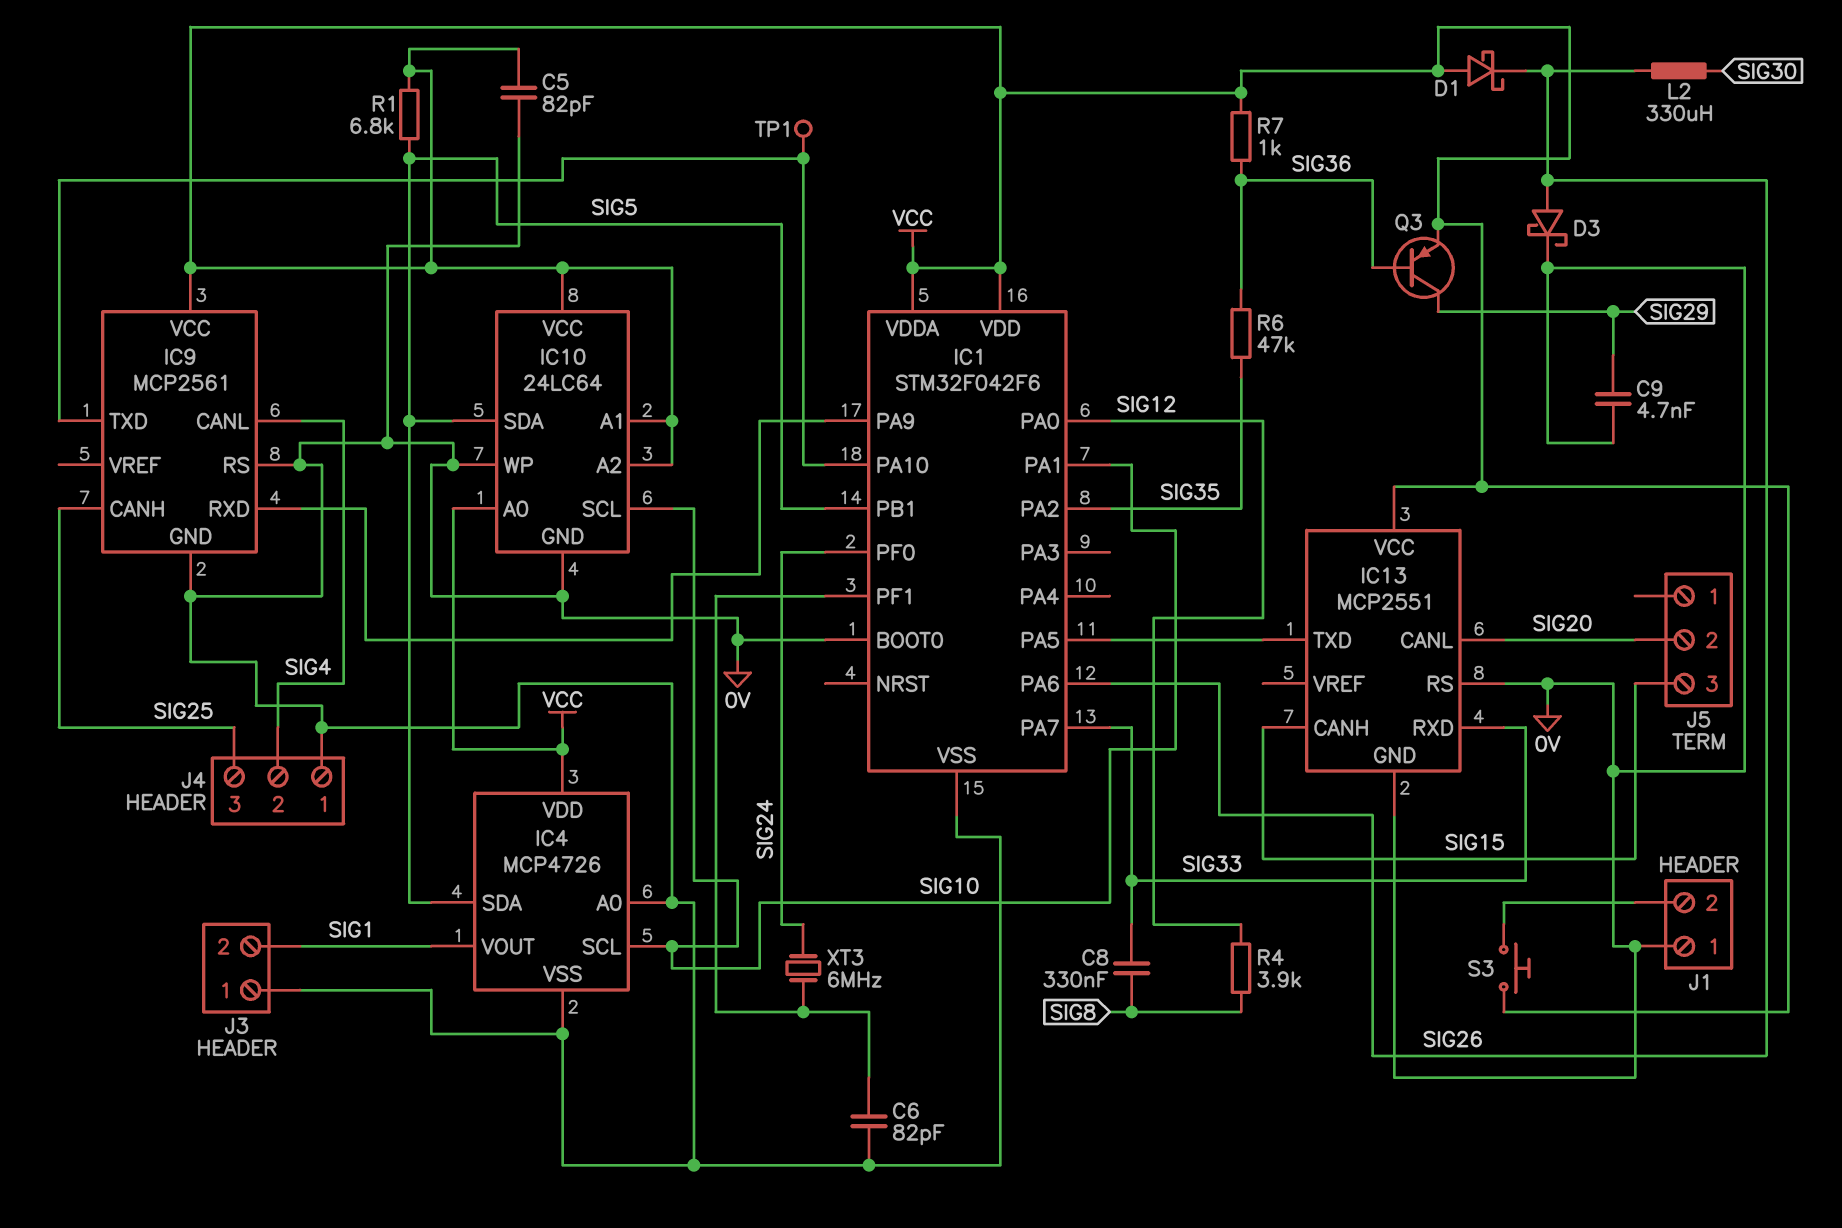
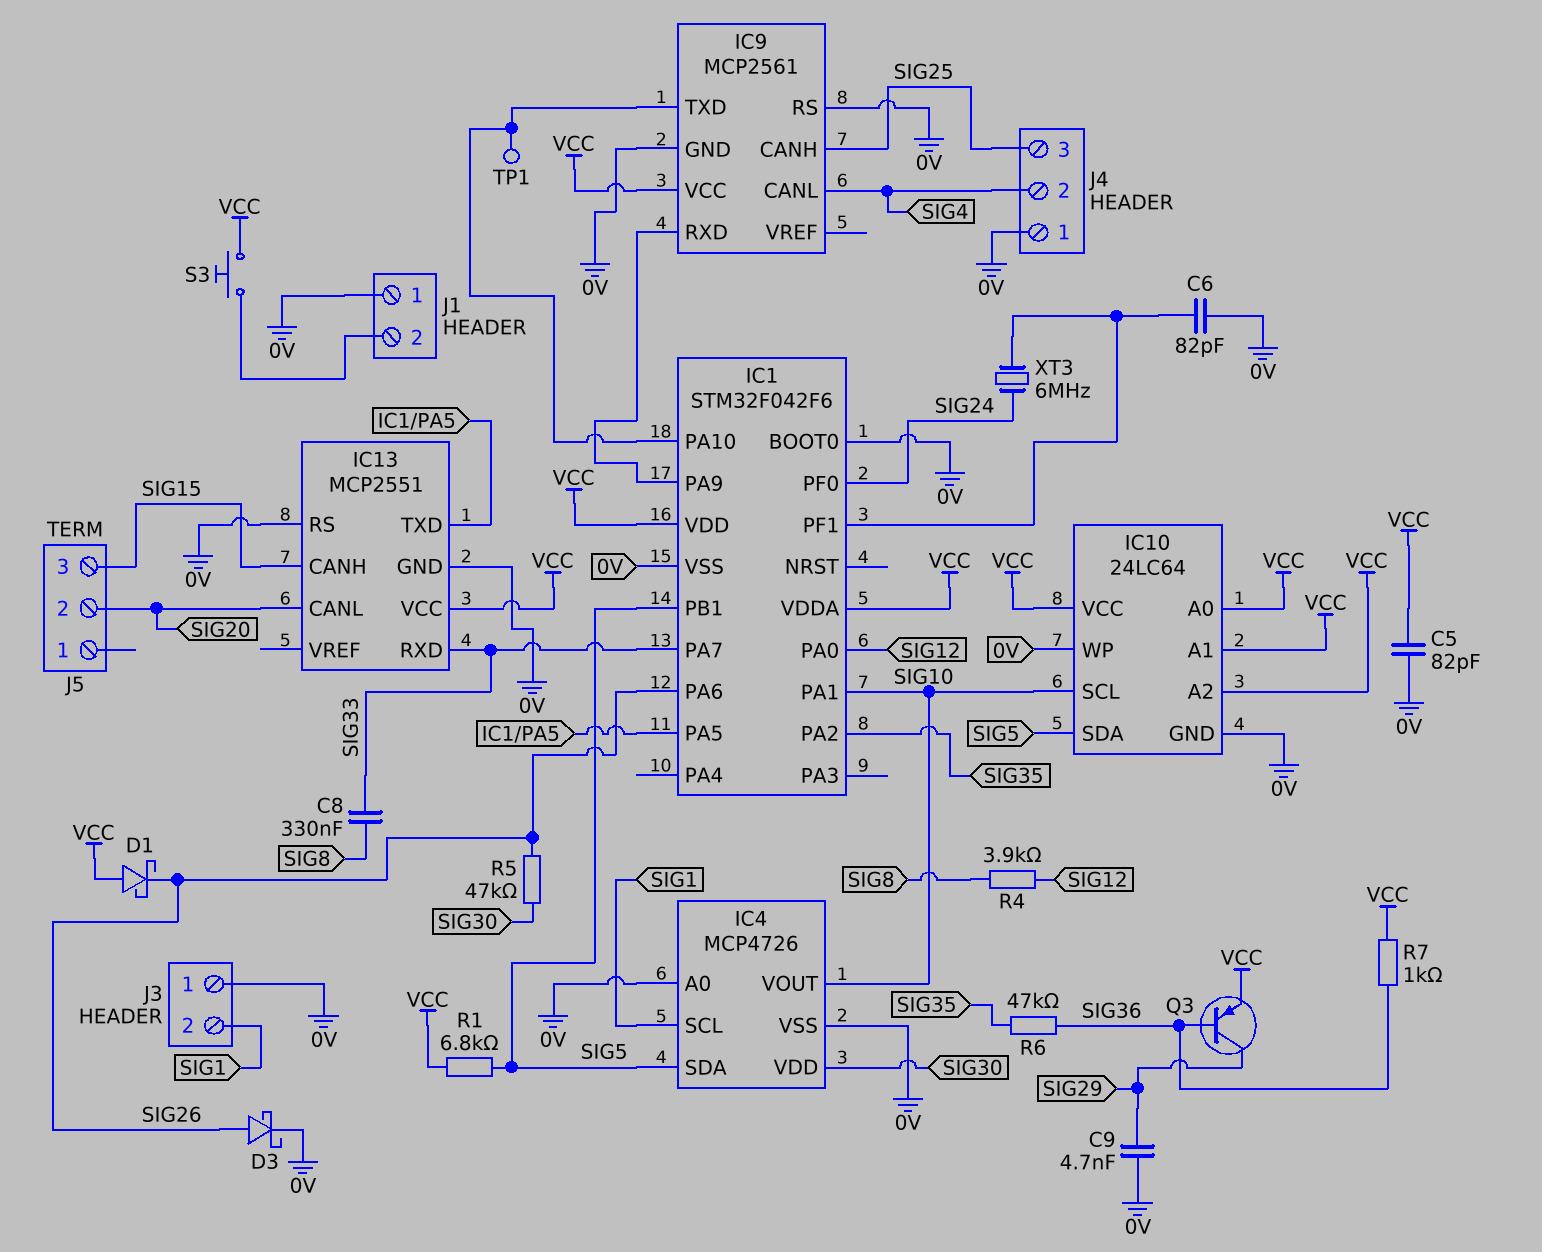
IC4 pin SCL: SIG10 -> SIG1
IC4 pin VDD: VCC -> SIG30
IC4 pin VOUT: SIG1 -> SIG10
L2: 330uH (SIG26, SIG30) -> none
R5: none -> 47k (SIG26, SIG30)

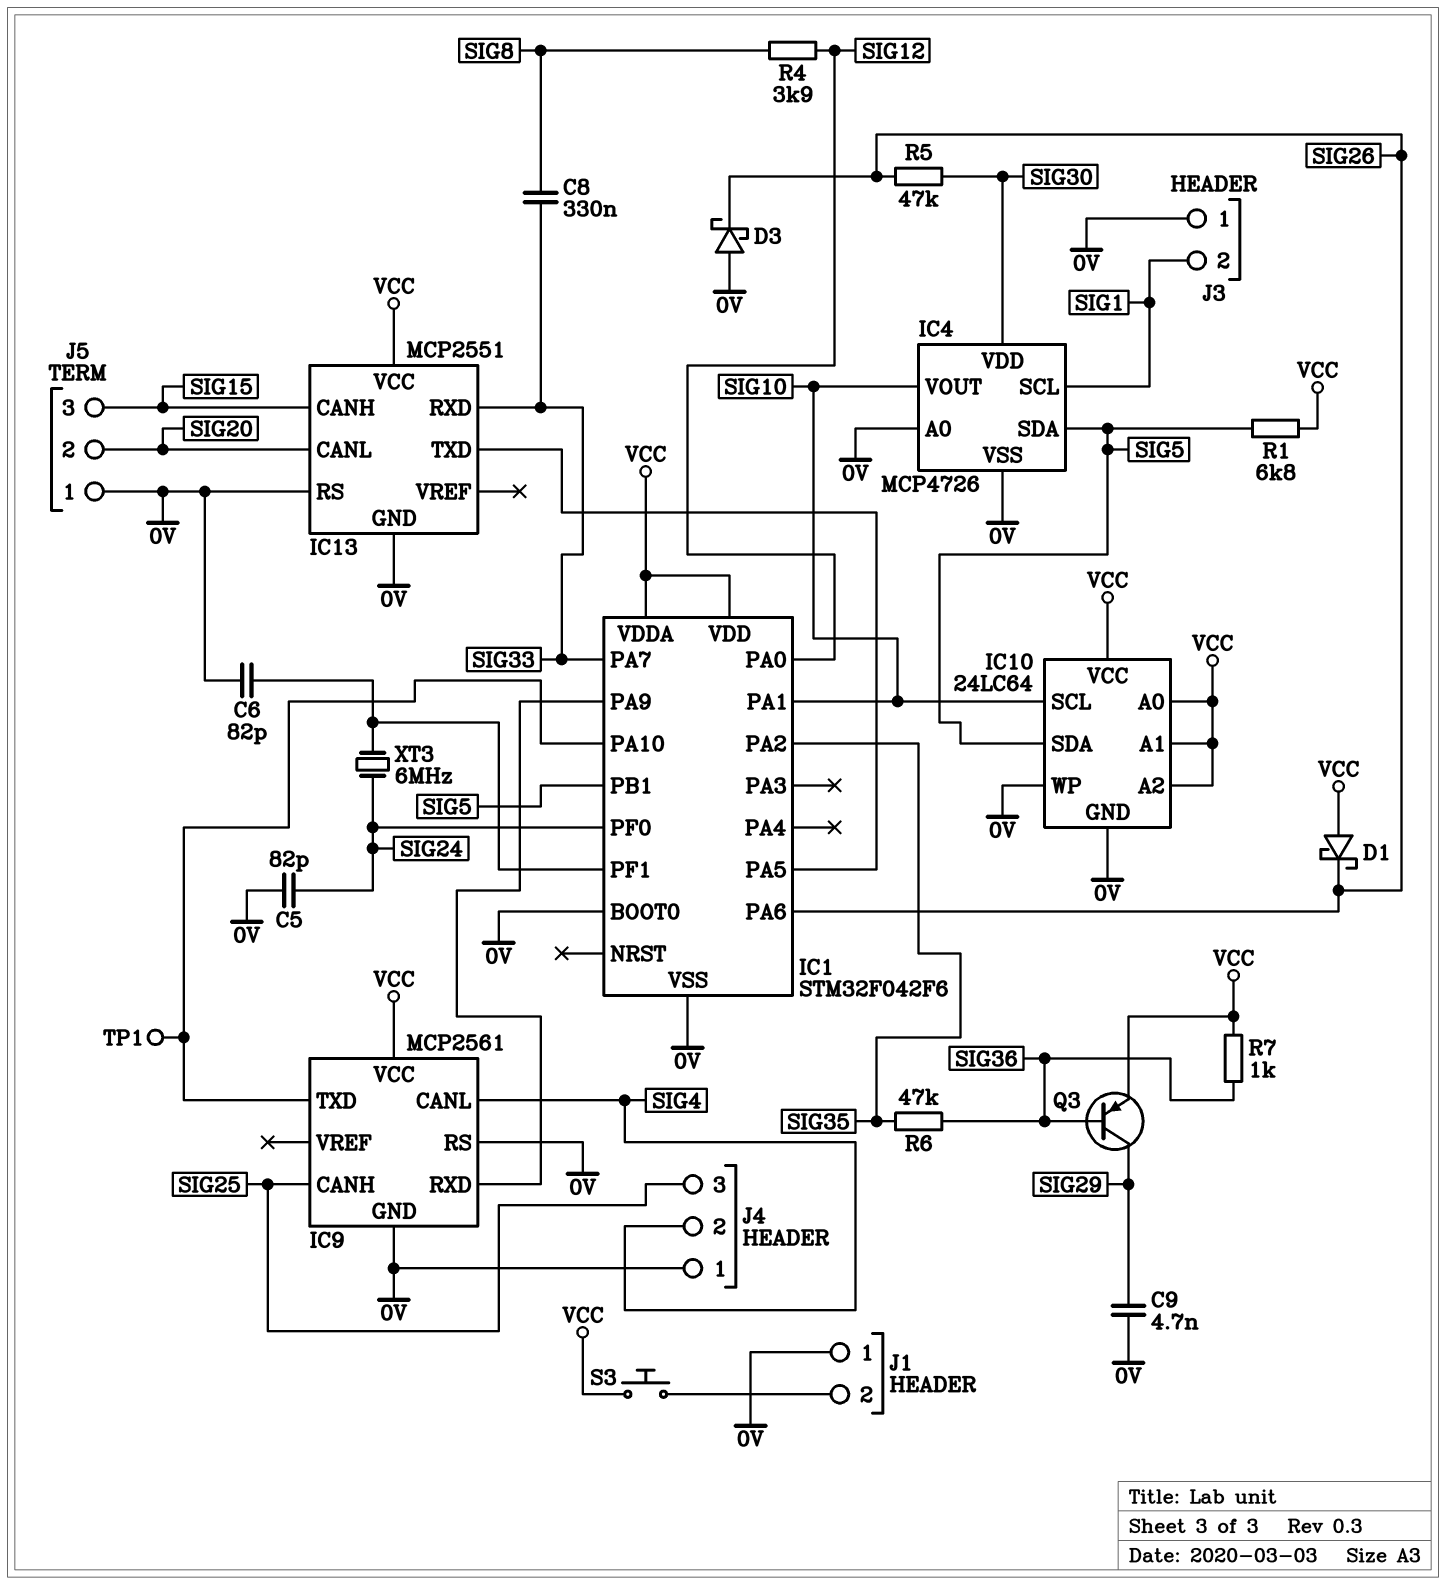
C5: 82pF (0V, VCC) -> 82pF (0V, SIG24)
D3: schottky (A SIG26, K 0V) -> schottky (A 0V, K SIG26)
J5 pin 1: none -> 0V

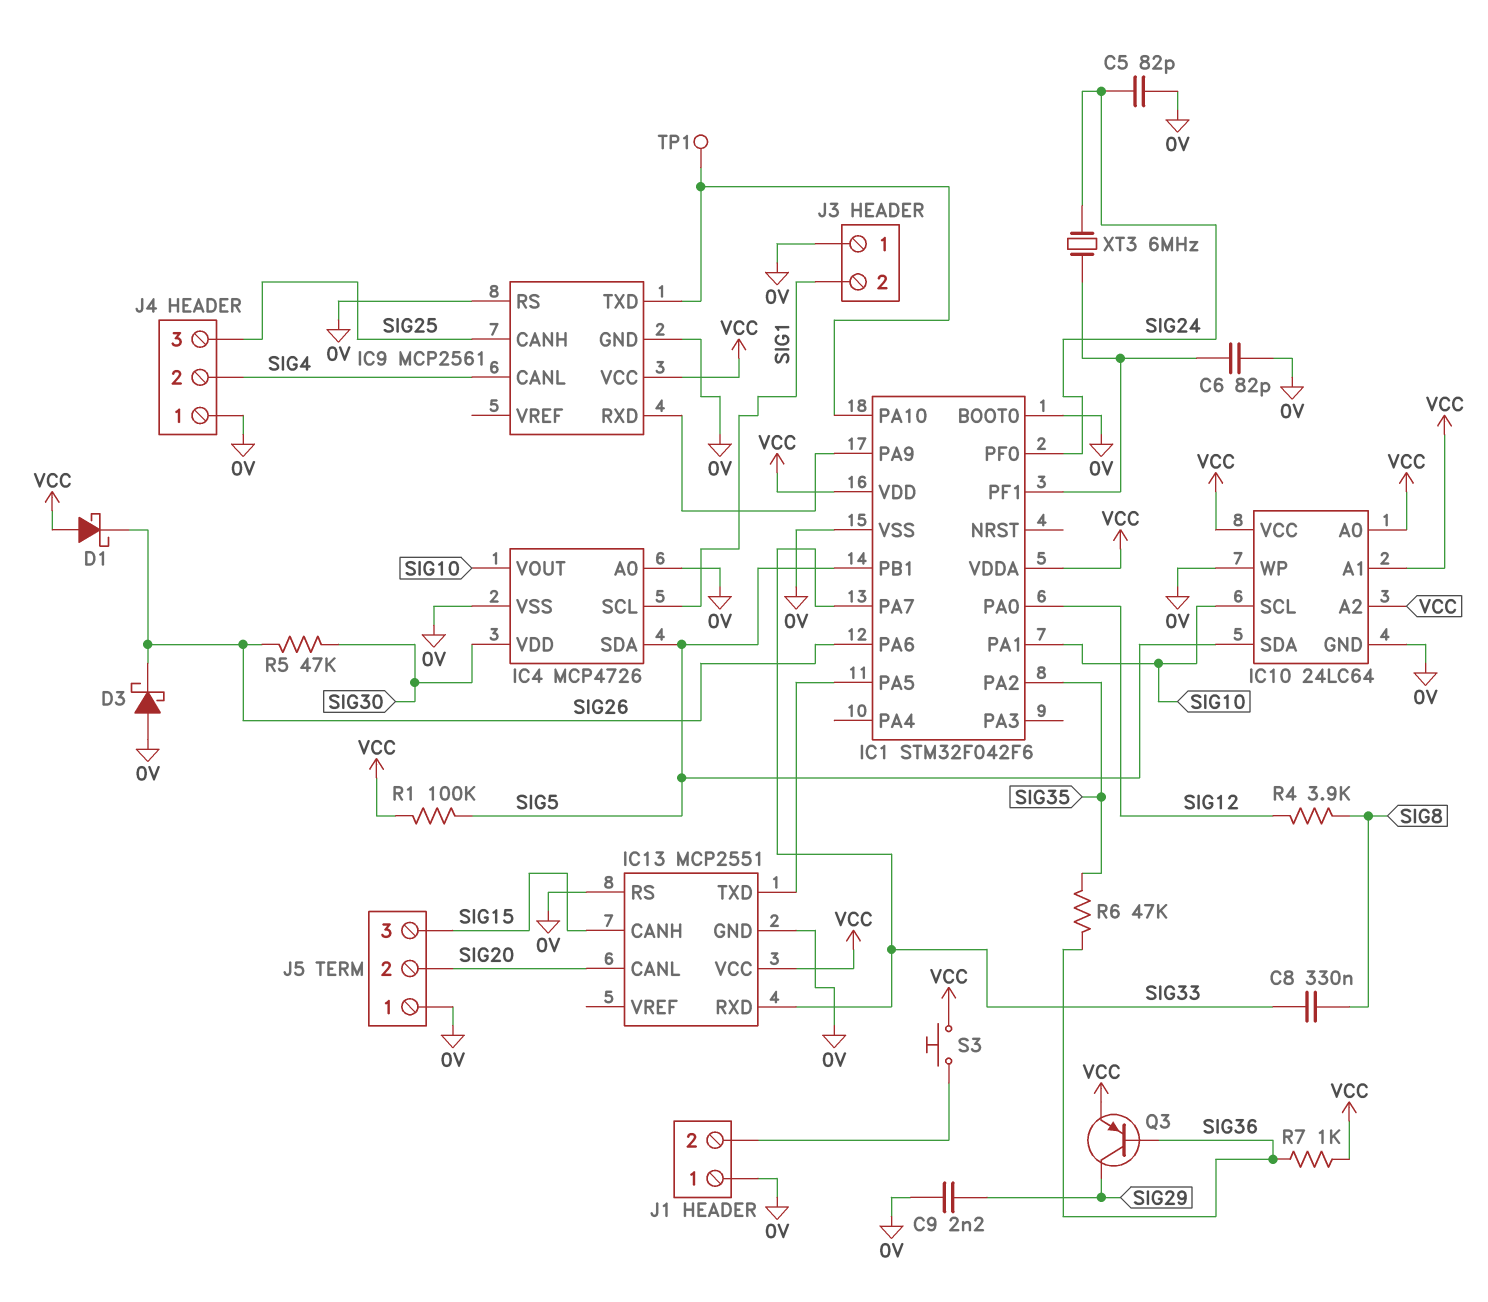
C9: 4.7nF (0V, SIG29) -> 2.2nF (0V, SIG29)
R1: 6.8k (SIG5, VCC) -> 100k (SIG5, VCC)

